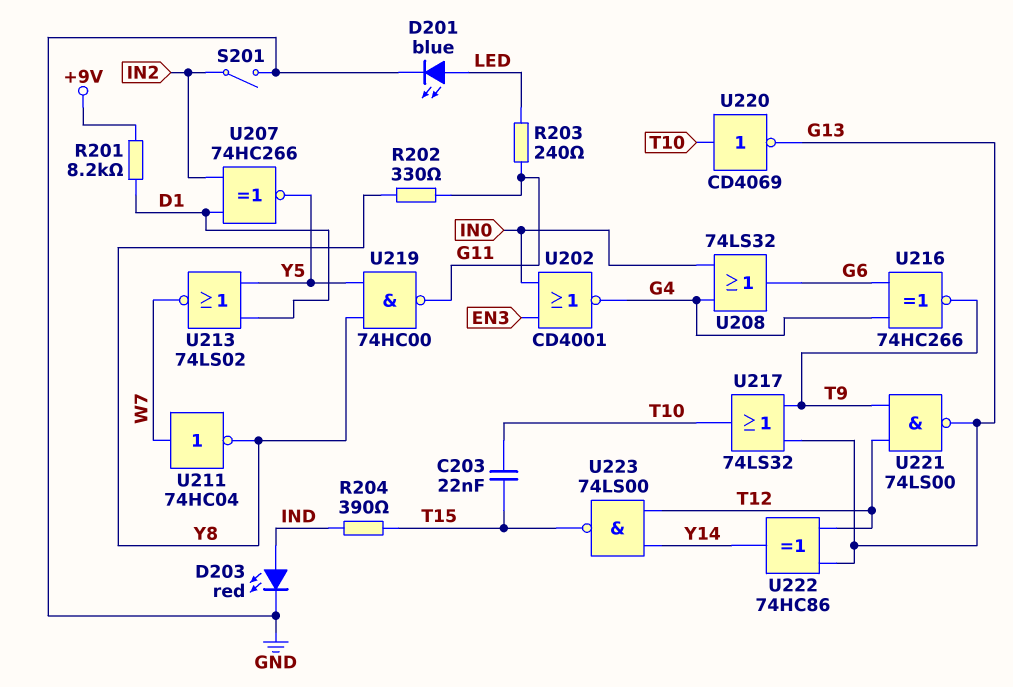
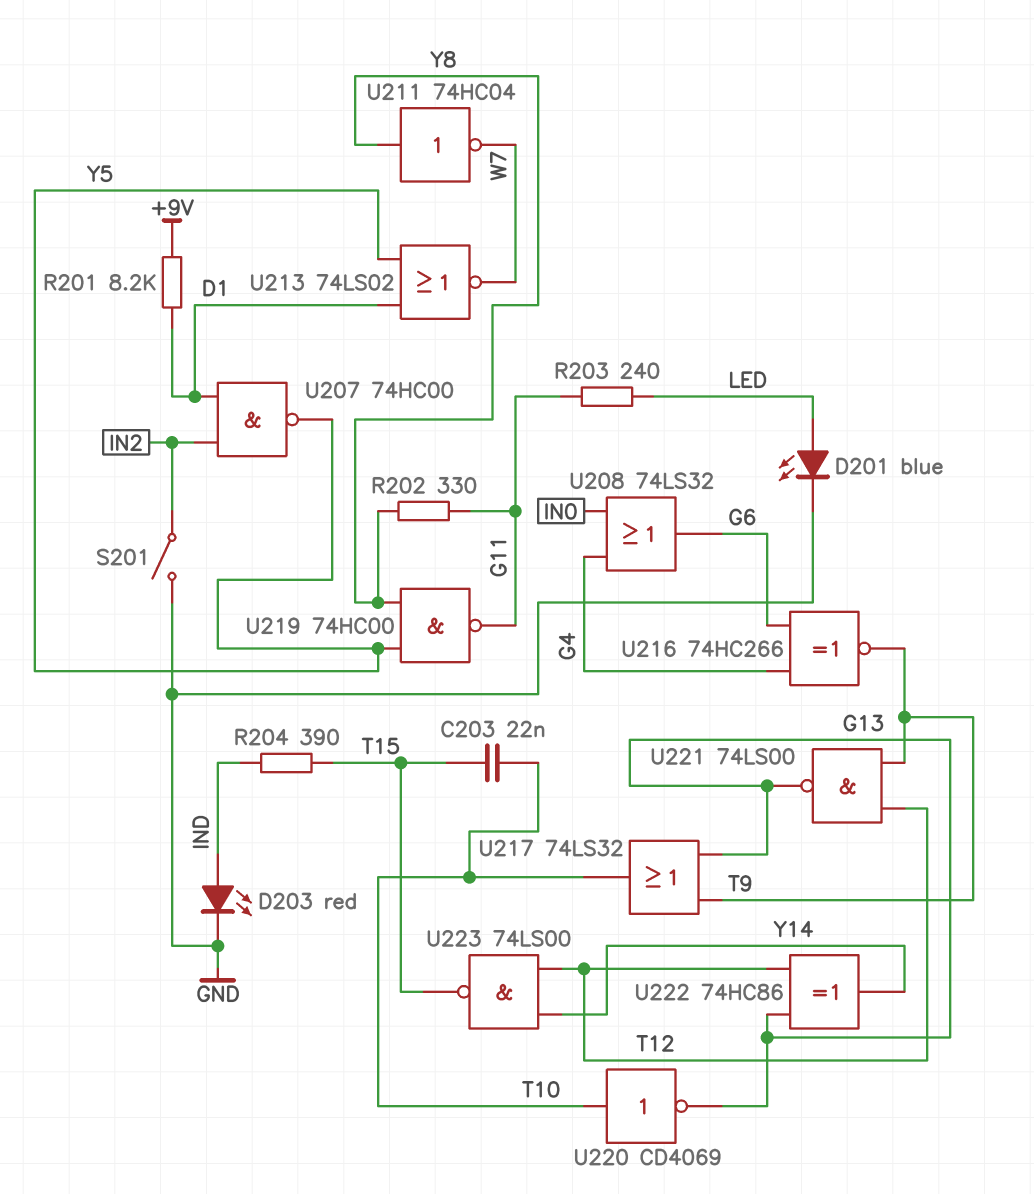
U202: NOR CD4001 (in EN3, in IN0, out G4) -> none
U207: XNOR 74HC266 (in D1, in IN2, out Y5) -> NAND 74HC00 (in D1, in IN2, out Y5)
U211: NOT 74HC04 (in W7, out Y8) -> NOT 74HC04 (in Y8, out W7)

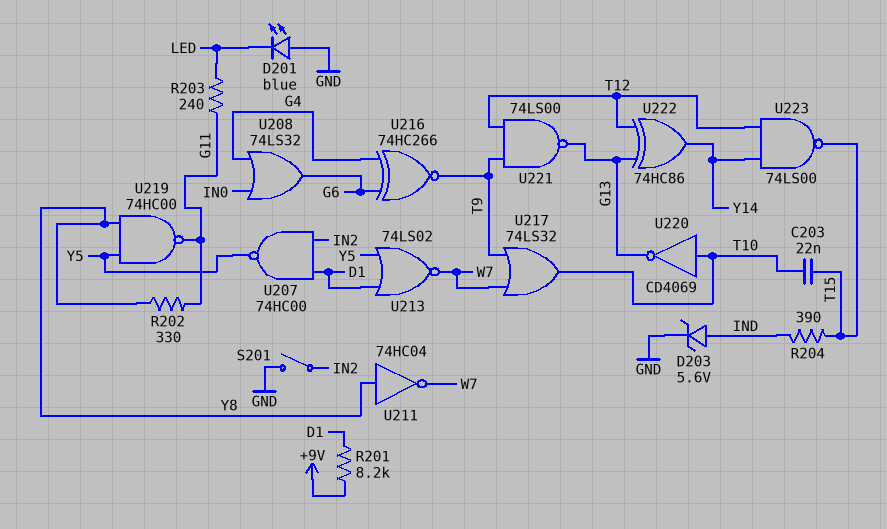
D201: LED blue (A LED, K GND) -> LED blue (A GND, K LED)
D203: LED red (A IND, K GND) -> zener 5.6V (A IND, K GND)
U217: OR 74LS32 (in G13, in T9, out T10) -> OR 74LS32 (in T9, in W7, out T10)

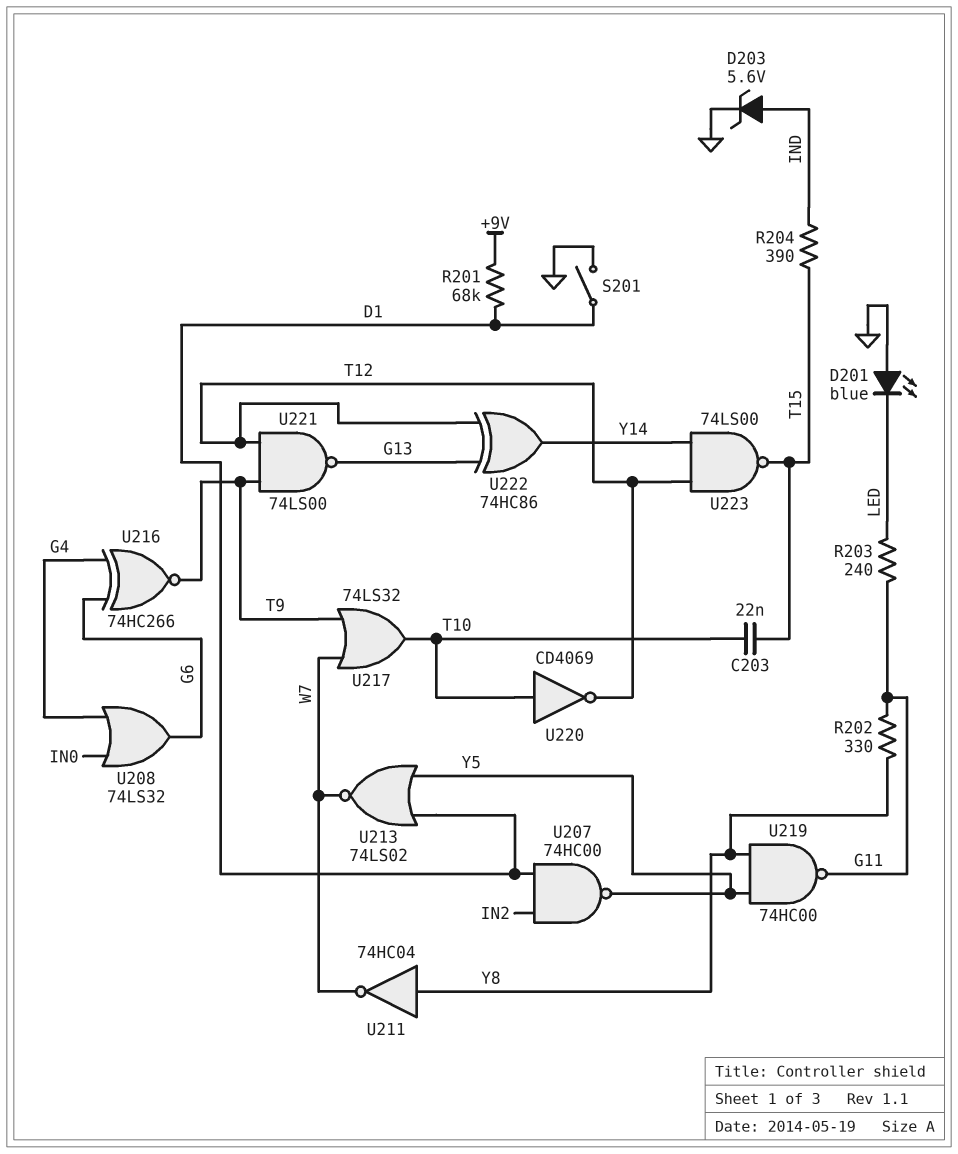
R201: 8.2k (+9V, D1) -> 68k (+9V, D1)
S201: switch (GND, IN2) -> switch (D1, GND)
U220: NOT CD4069 (in T10, out G13) -> NOT CD4069 (in T10, out T12)

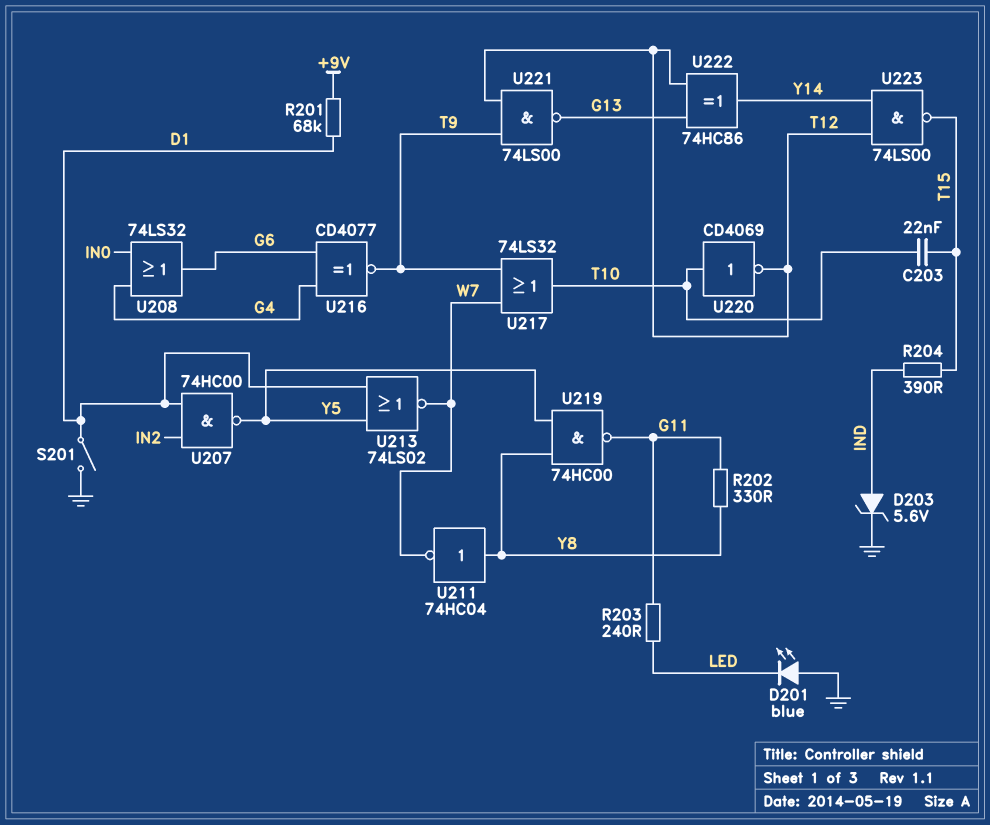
U216: XNOR 74HC266 (in G4, in G6, out T9) -> XNOR CD4077 (in G4, in G6, out T9)

